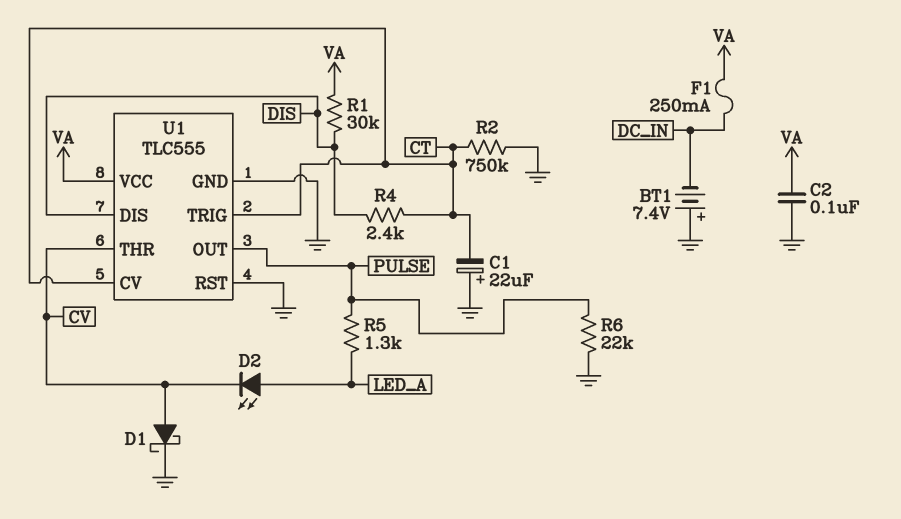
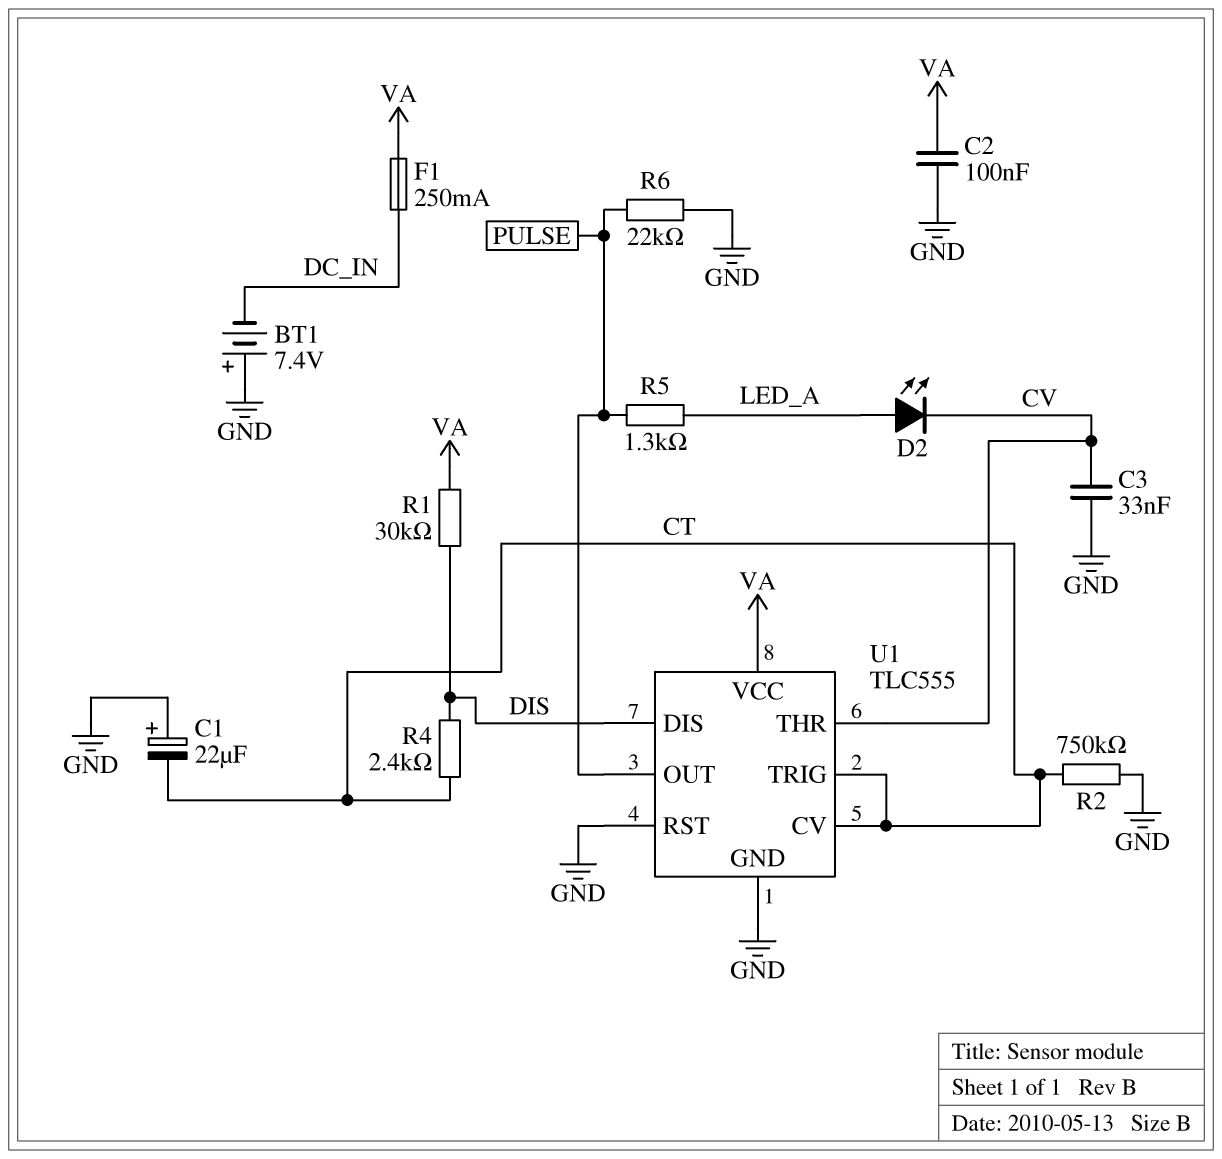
C3: none -> 33nF (CV, GND)
D1: schottky (A CV, K GND) -> none

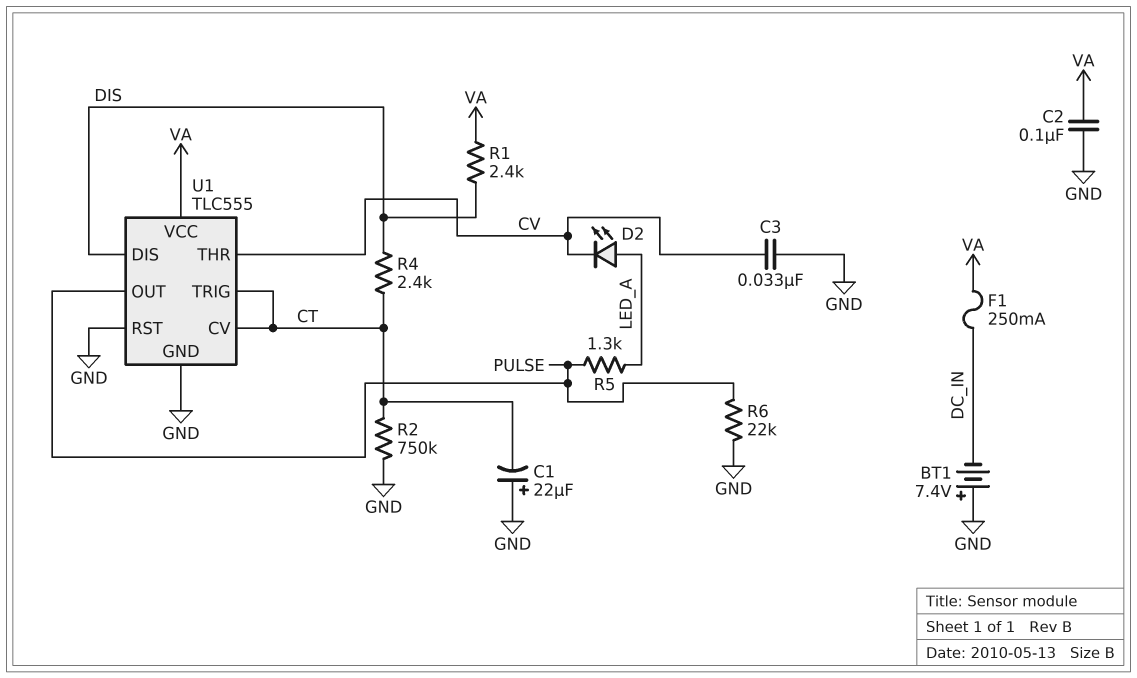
R1: 30k (DIS, VA) -> 2.4k (DIS, VA)

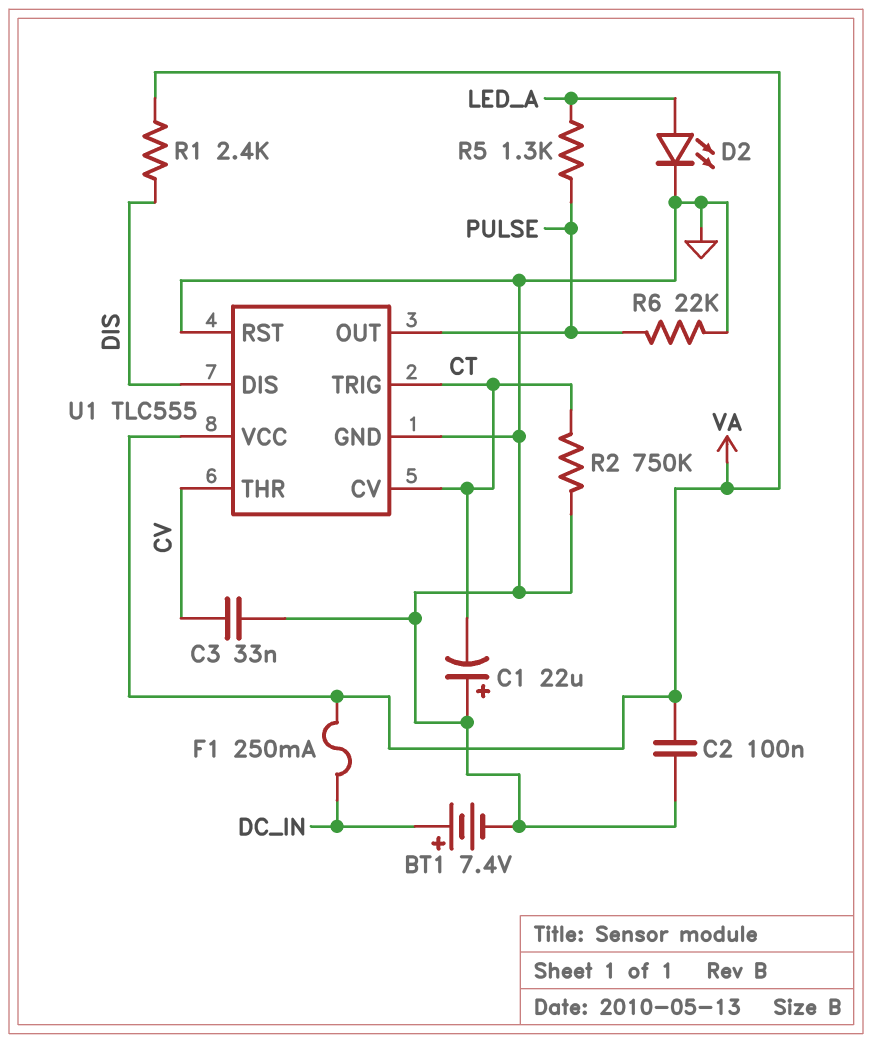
BT1: 7.4V (plus GND, minus DC_IN) -> 7.4V (plus DC_IN, minus GND)
D2: LED (A LED_A, K CV) -> LED (A LED_A, K GND)
R4: 2.4k (CT, DIS) -> none

